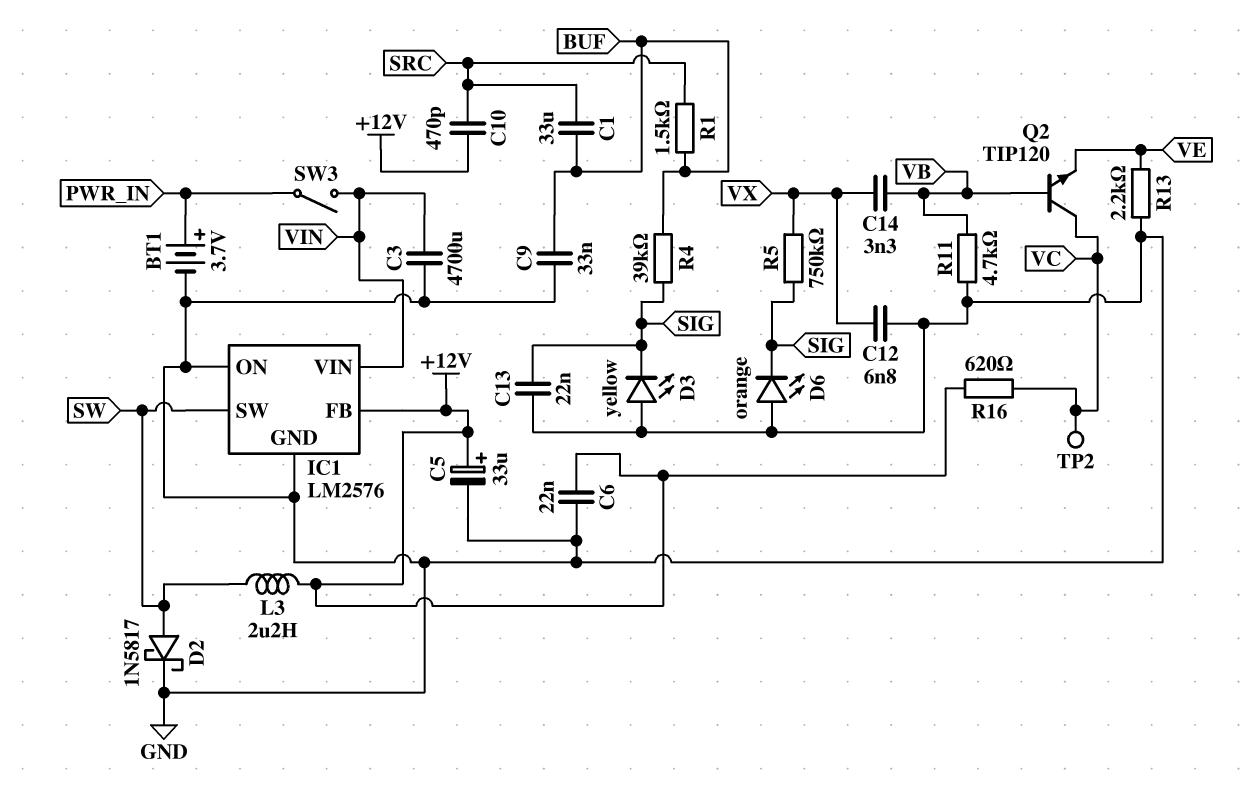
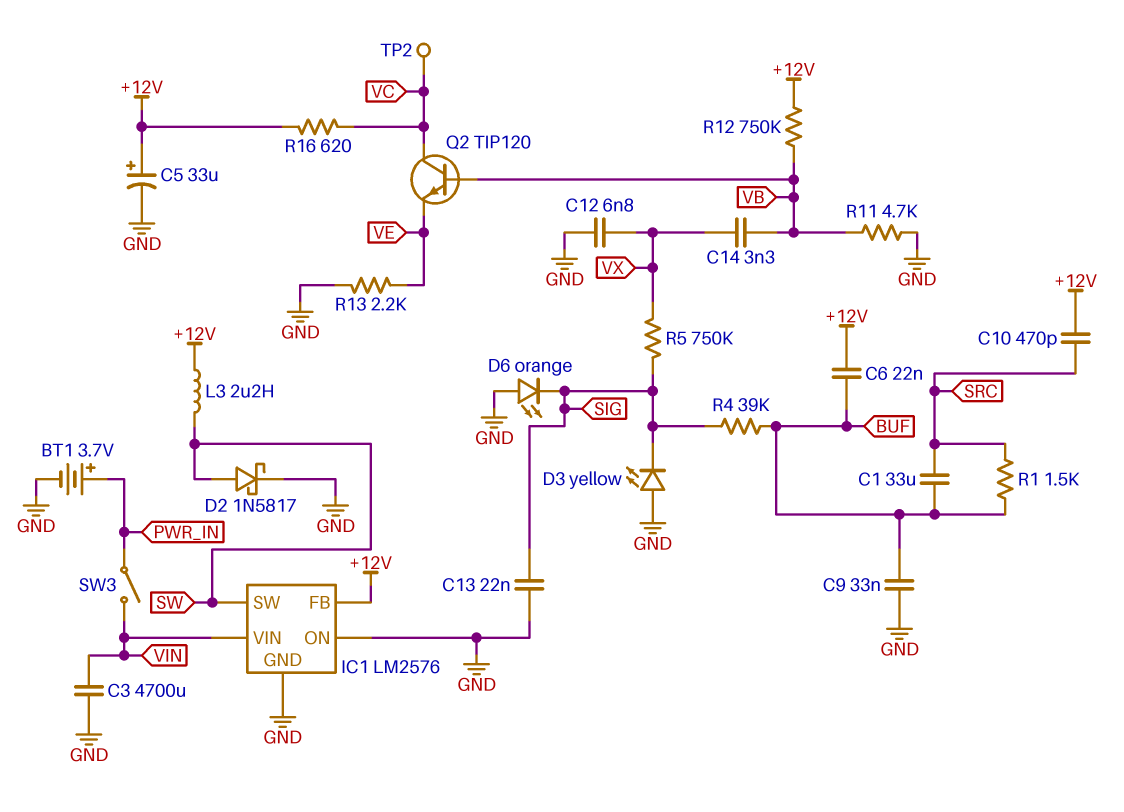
C6: 22nF (+12V, GND) -> 22nF (+12V, BUF)
R12: none -> 750k (+12V, VB)

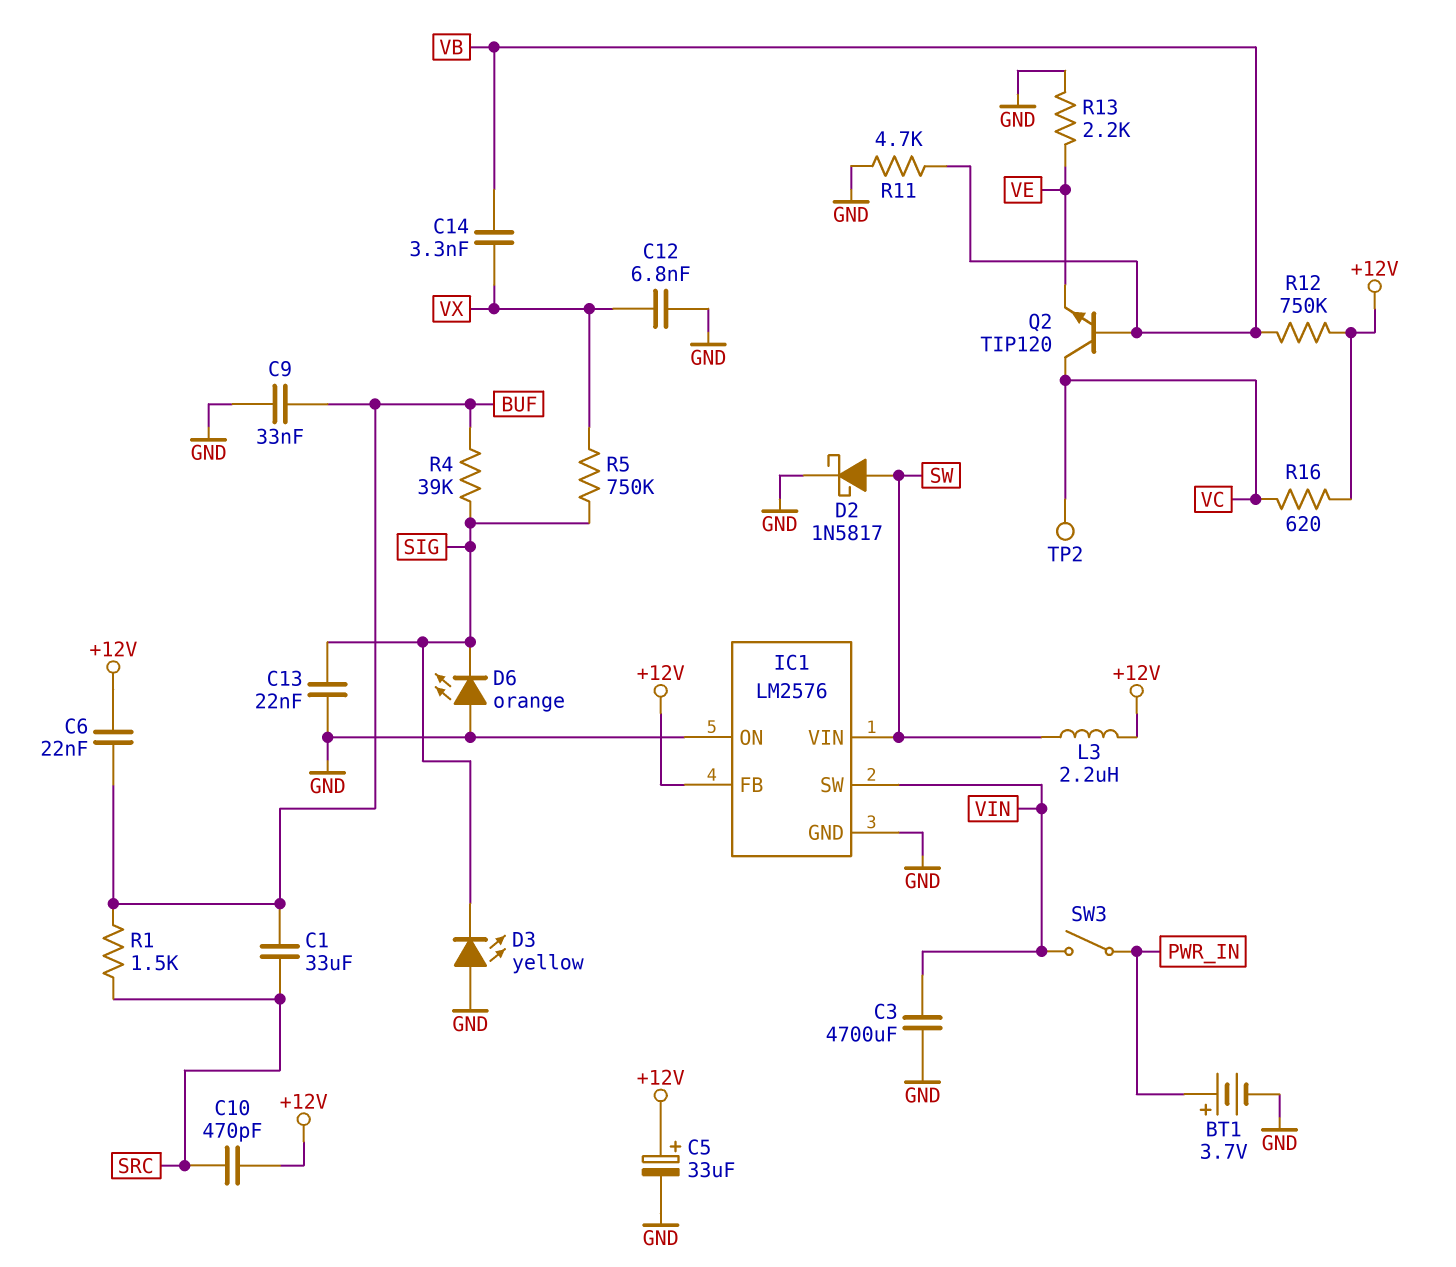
IC1 pin SW: SW -> VIN
IC1 pin VIN: VIN -> SW

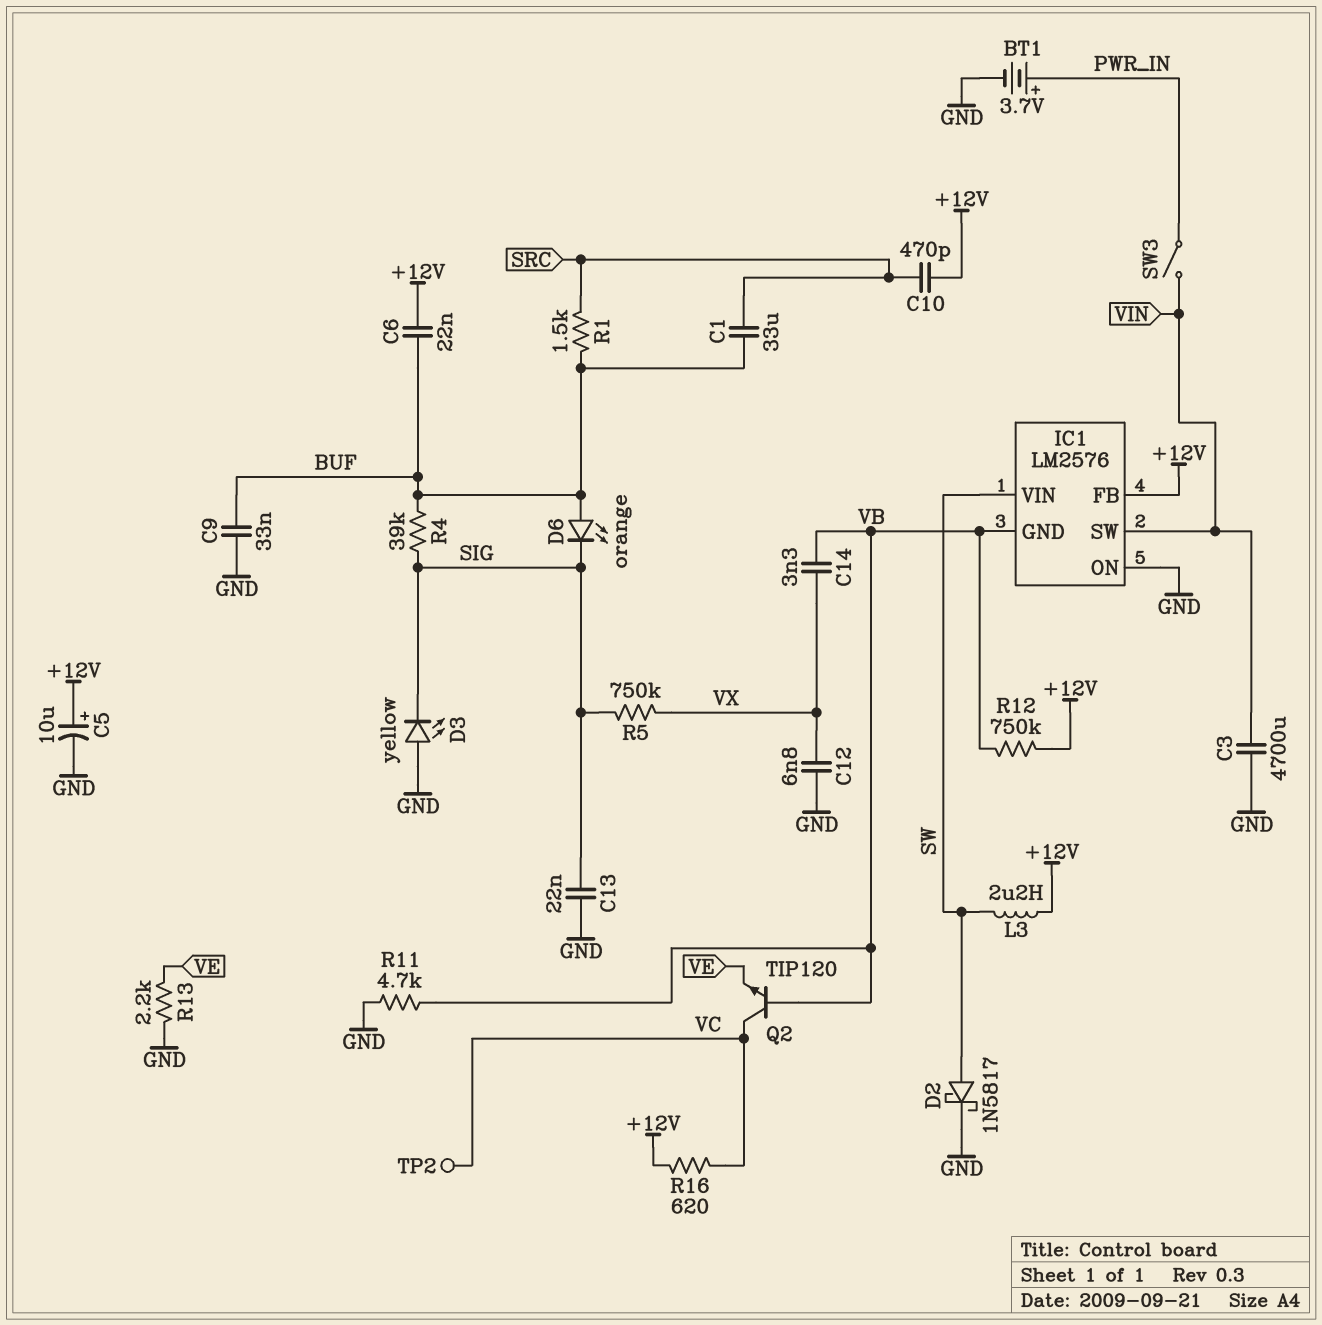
C5: 33uF (plus +12V, minus GND) -> 10uF (plus +12V, minus GND)
D6: LED orange (A GND, K SIG) -> LED orange (A BUF, K SIG)
IC1 pin GND: GND -> VB

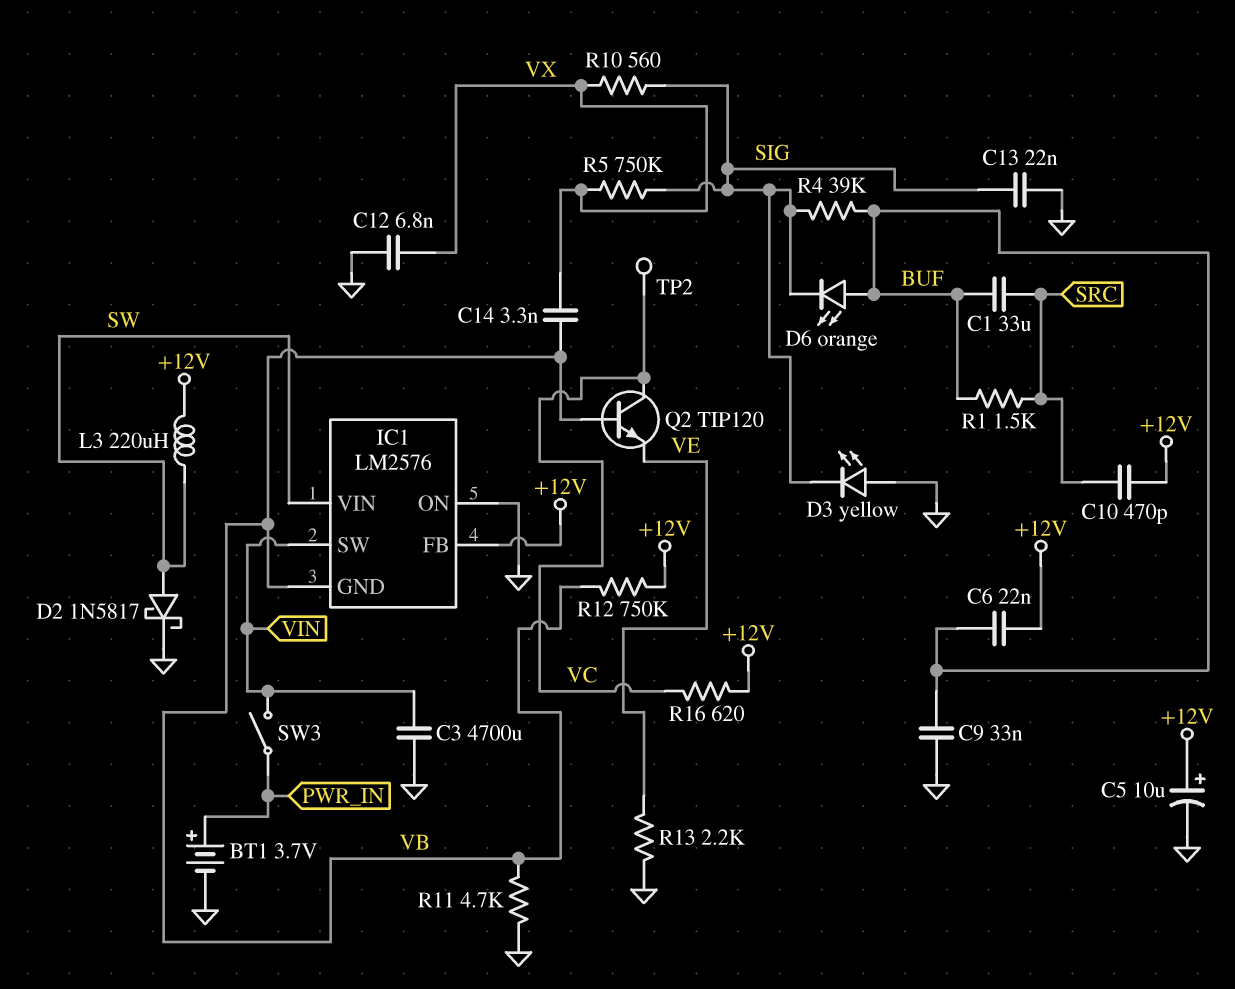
L3: 2.2uH (+12V, SW) -> 220uH (+12V, SW)
R10: none -> 560 (SIG, VX)

